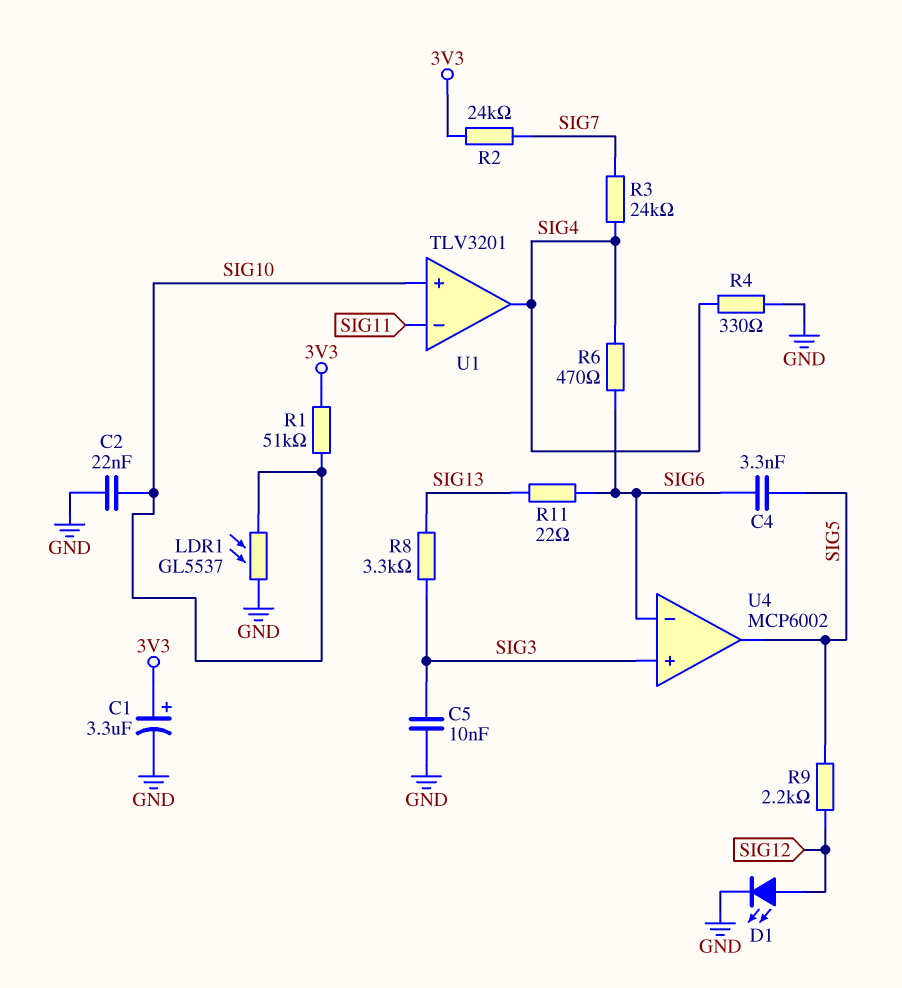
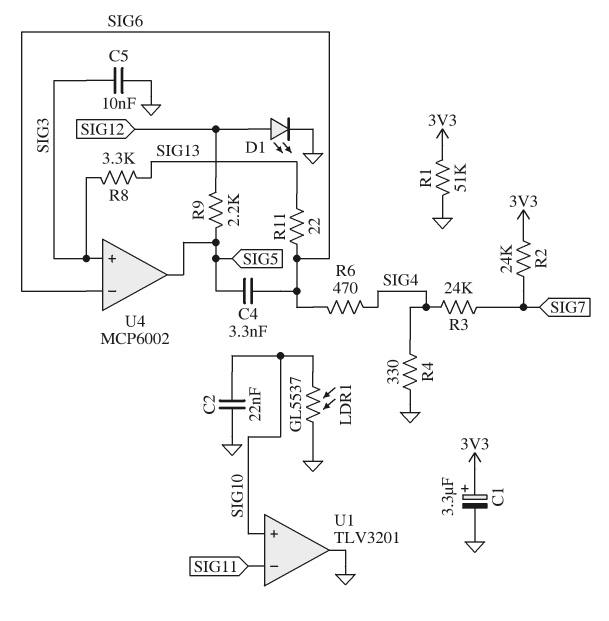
R1: 51k (3V3, SIG10) -> 51k (3V3, GND)
U1 pin out: SIG4 -> GND

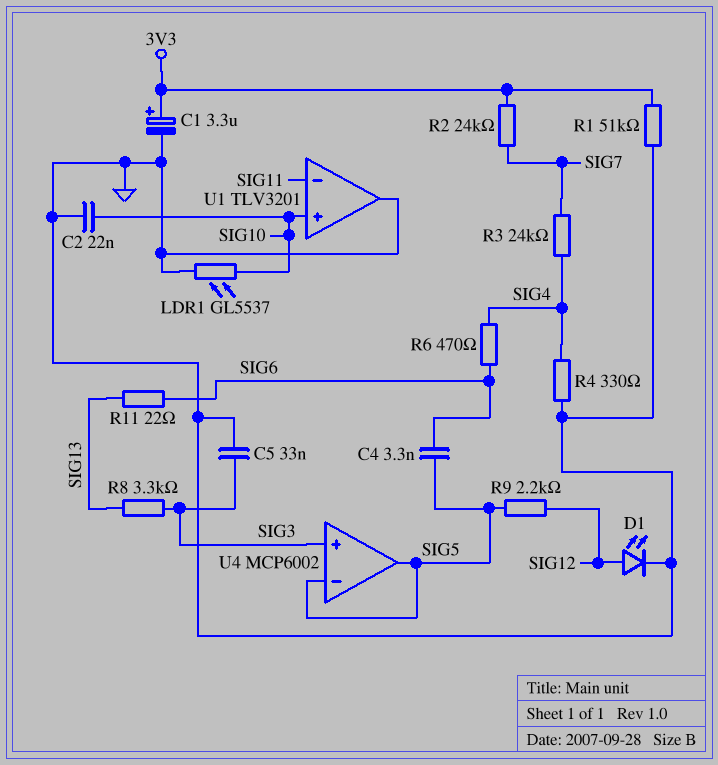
C5: 10nF (GND, SIG3) -> 33nF (GND, SIG3)
U4 pin in-: SIG6 -> SIG5

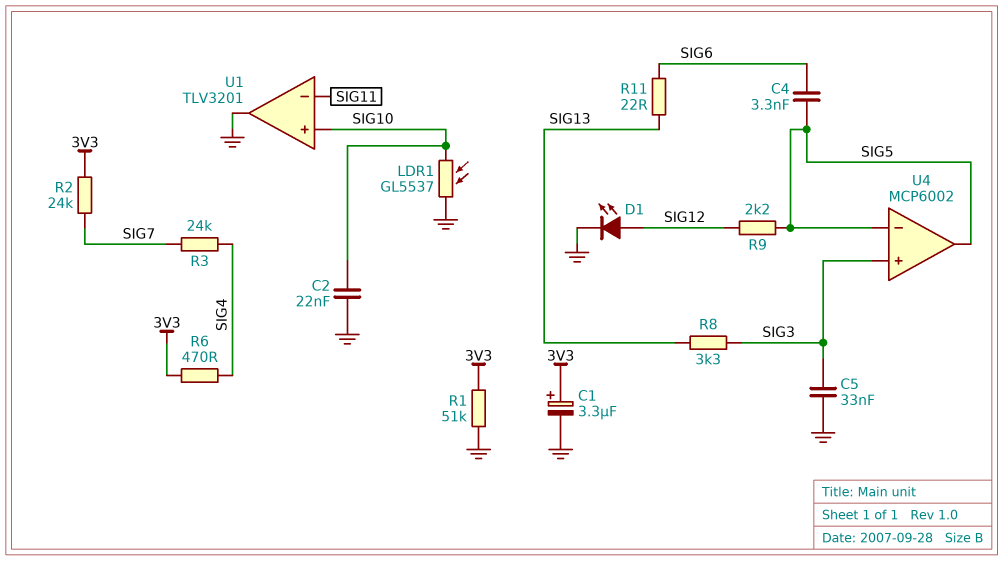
R4: 330 (GND, SIG4) -> none
R6: 470 (SIG4, SIG6) -> 470 (3V3, SIG4)

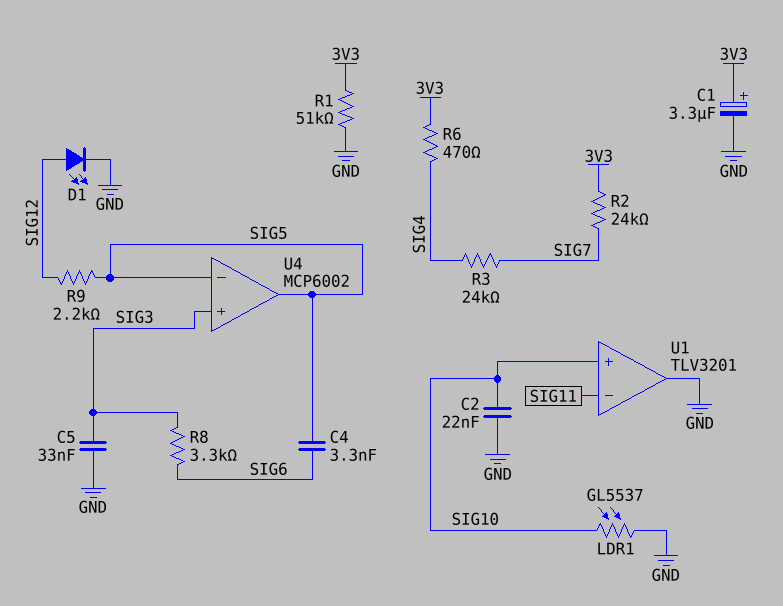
R8: 3.3k (SIG3, SIG13) -> 3.3k (SIG3, SIG6)
R11: 22 (SIG6, SIG13) -> none

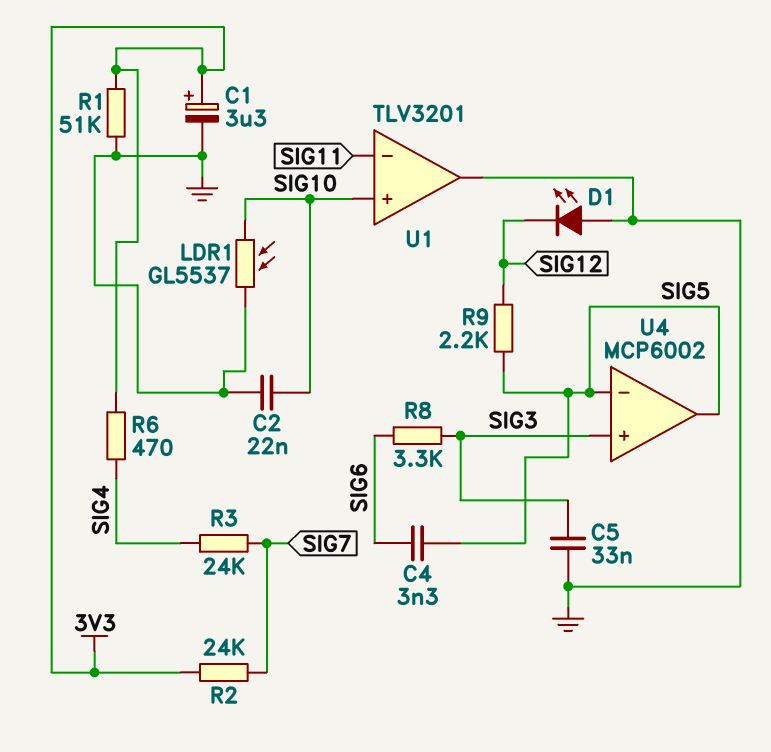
D1: LED (A SIG12, K GND) -> LED (A GND, K SIG12)

